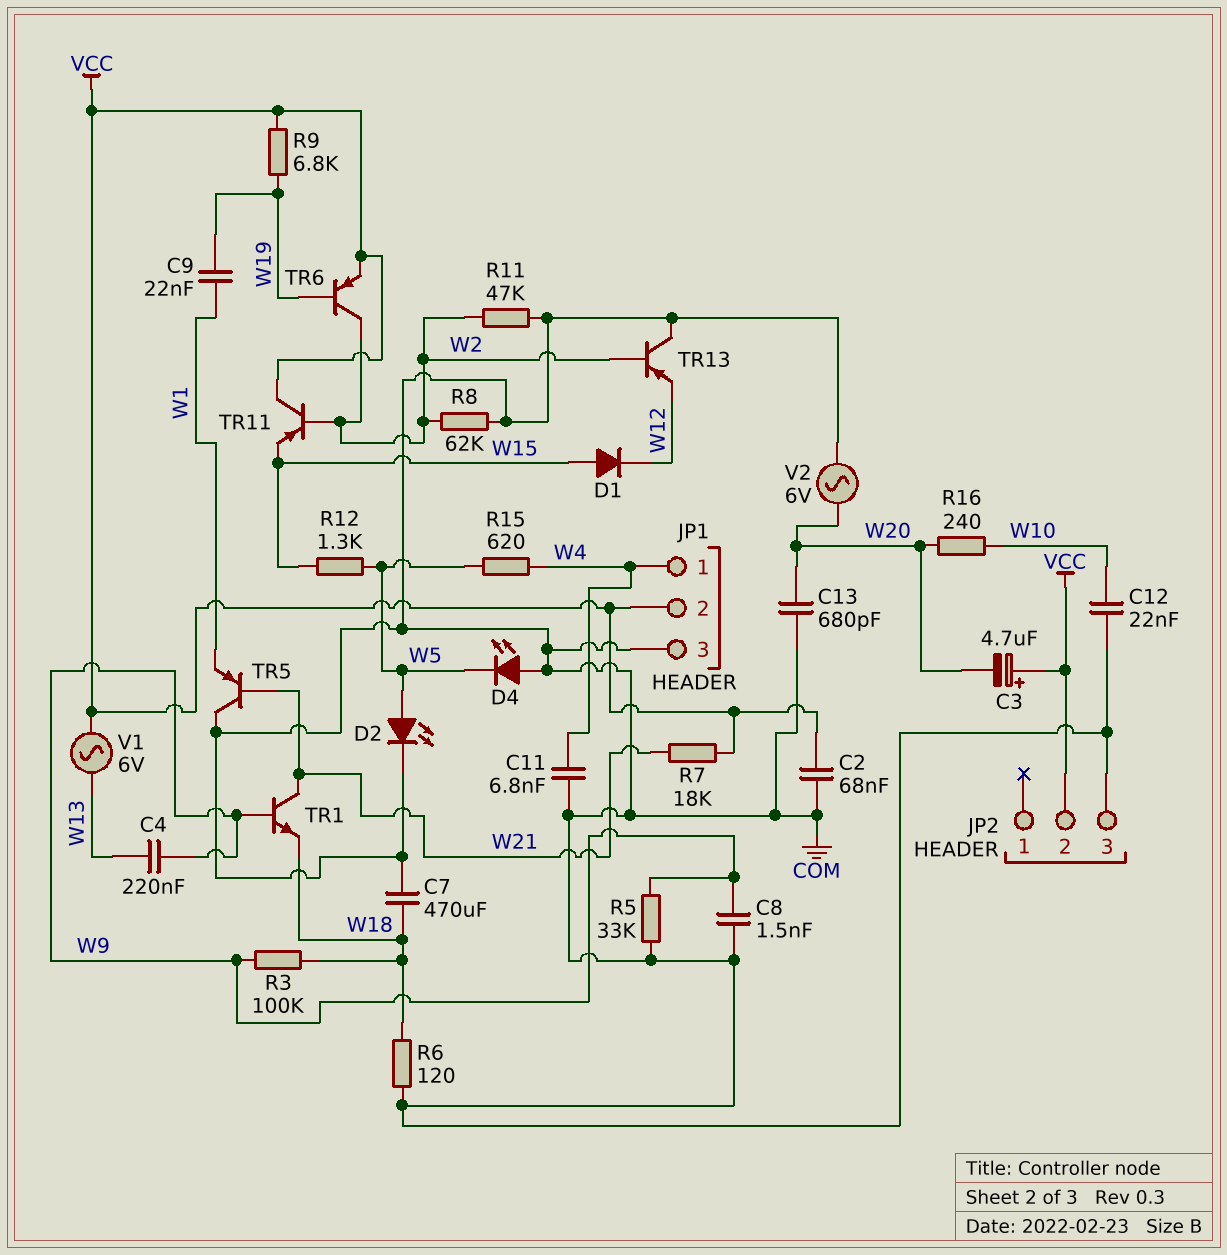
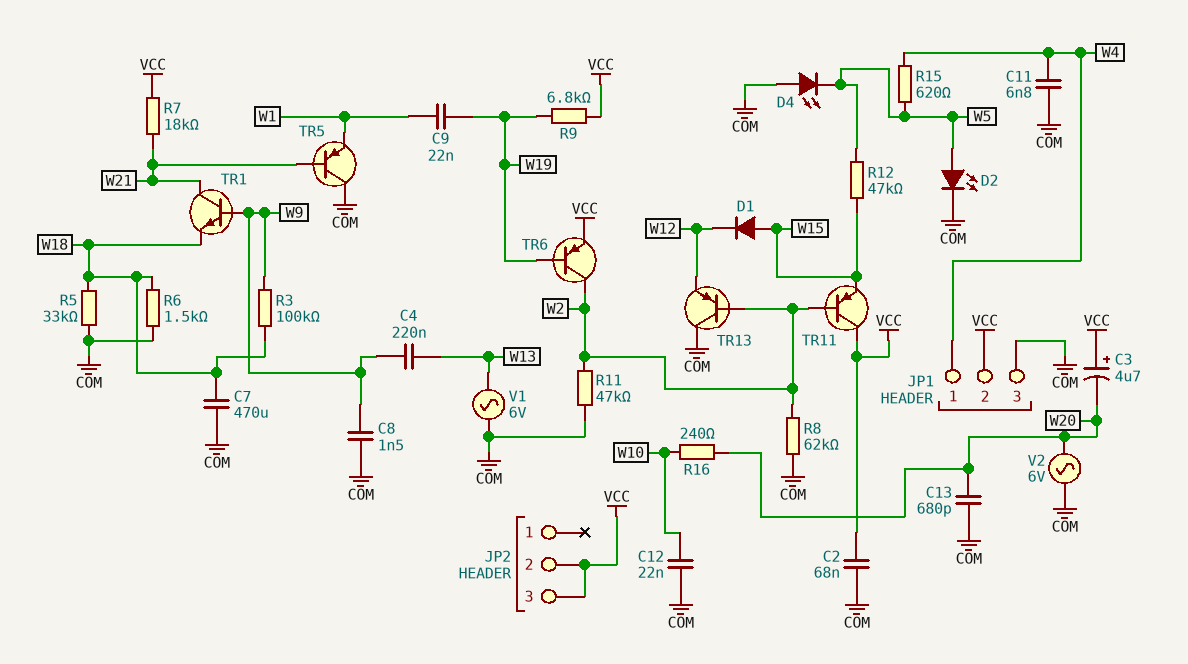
JP2 pin 3: COM -> VCC
R5: 33k (COM, W9) -> 33k (COM, W18)
R6: 120 (COM, W18) -> 1.5k (COM, W18)
R12: 1.3k (W5, W15) -> 47k (W5, W15)
V1: AC 6V (VCC, W13) -> AC 6V (COM, W13)

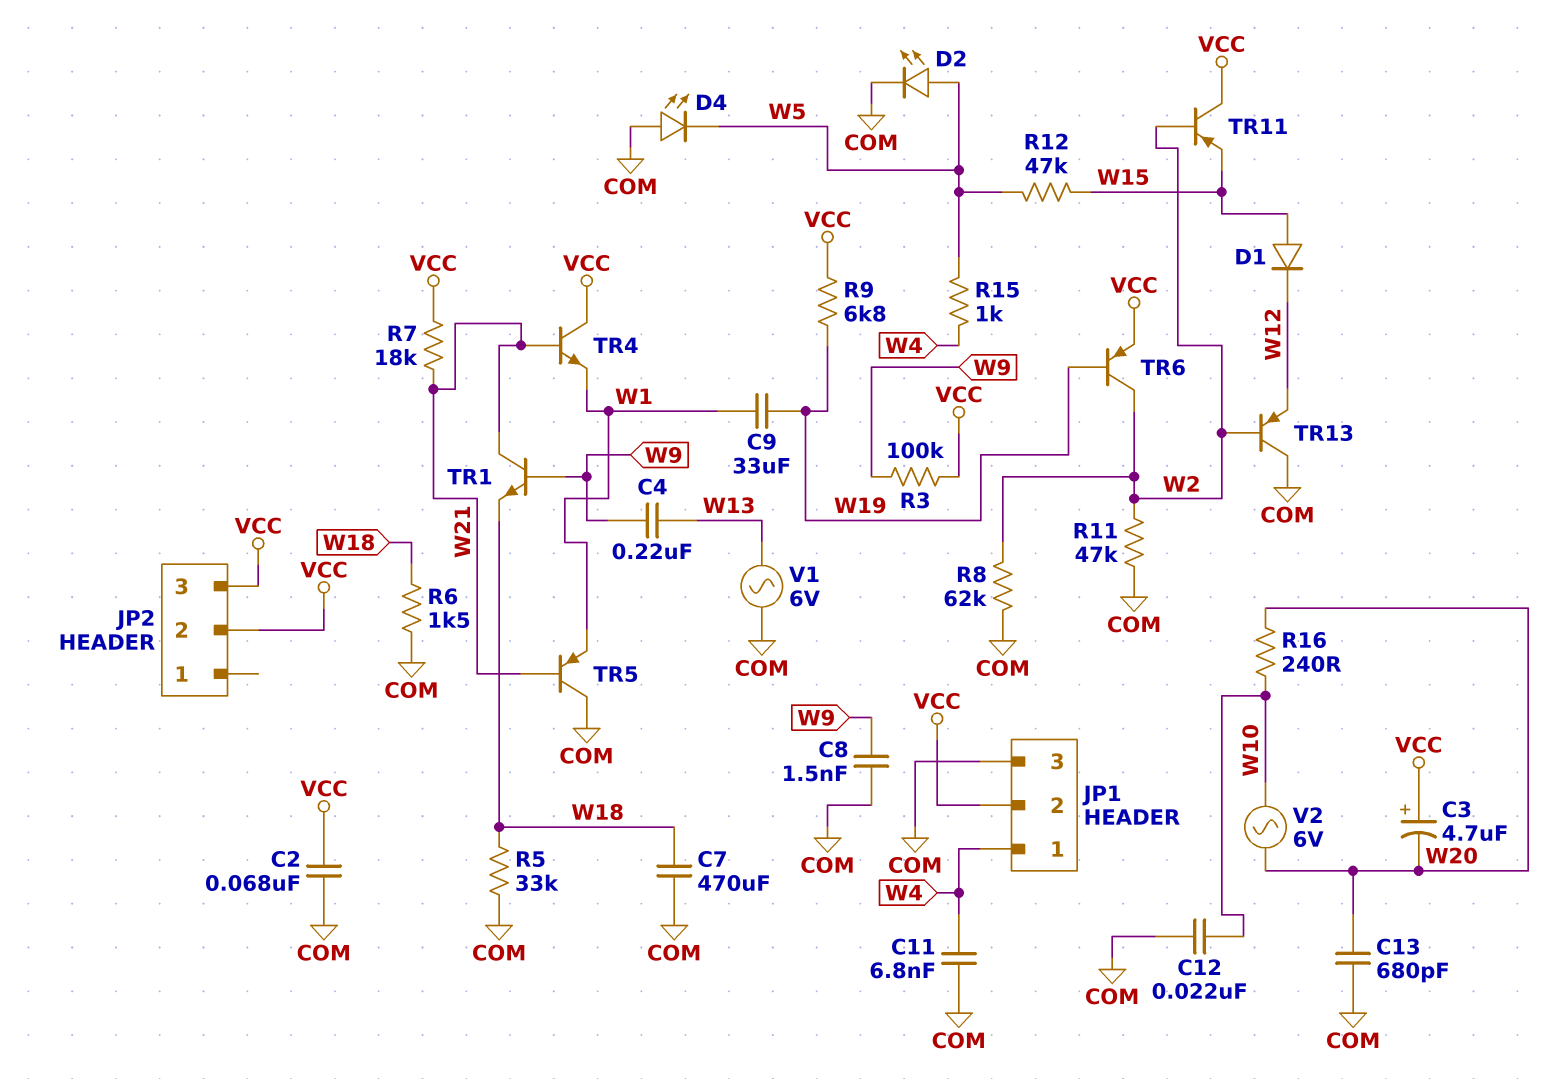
C9: 22nF (W1, W19) -> 33uF (W1, W19)
R3: 100k (W9, W18) -> 100k (VCC, W9)
R15: 620 (W4, W5) -> 1k (W4, W5)
TR4: none -> NPN (B W21, C VCC, E W1)
V2: AC 6V (COM, W20) -> AC 6V (W10, W20)

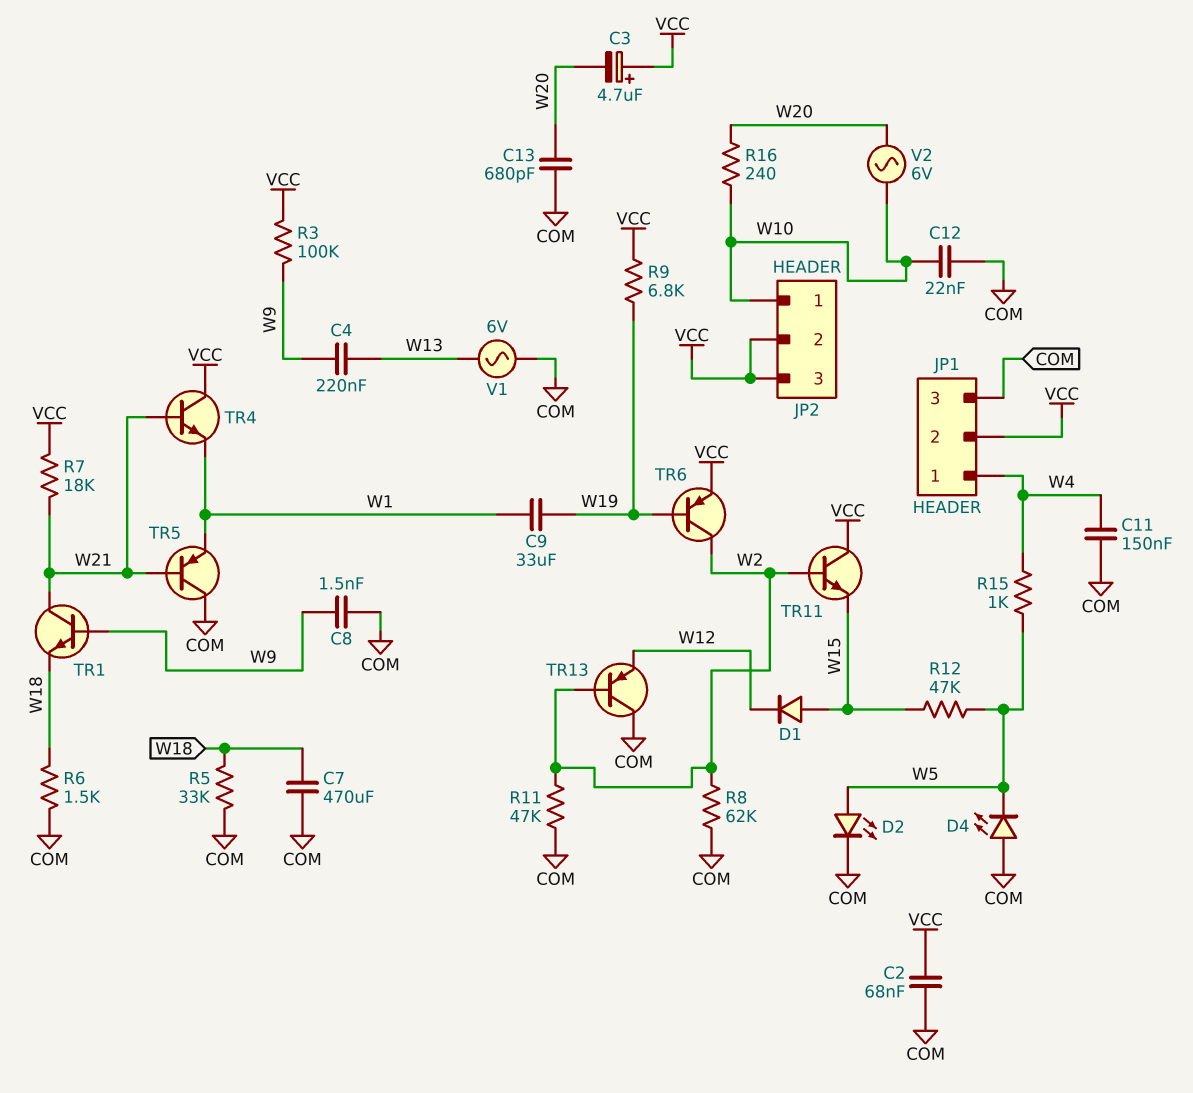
C11: 6.8nF (COM, W4) -> 150nF (COM, W4)
JP2 pin 1: none -> W10
TR11: PNP (B W2, C VCC, E W15) -> NPN (B W2, C VCC, E W15)

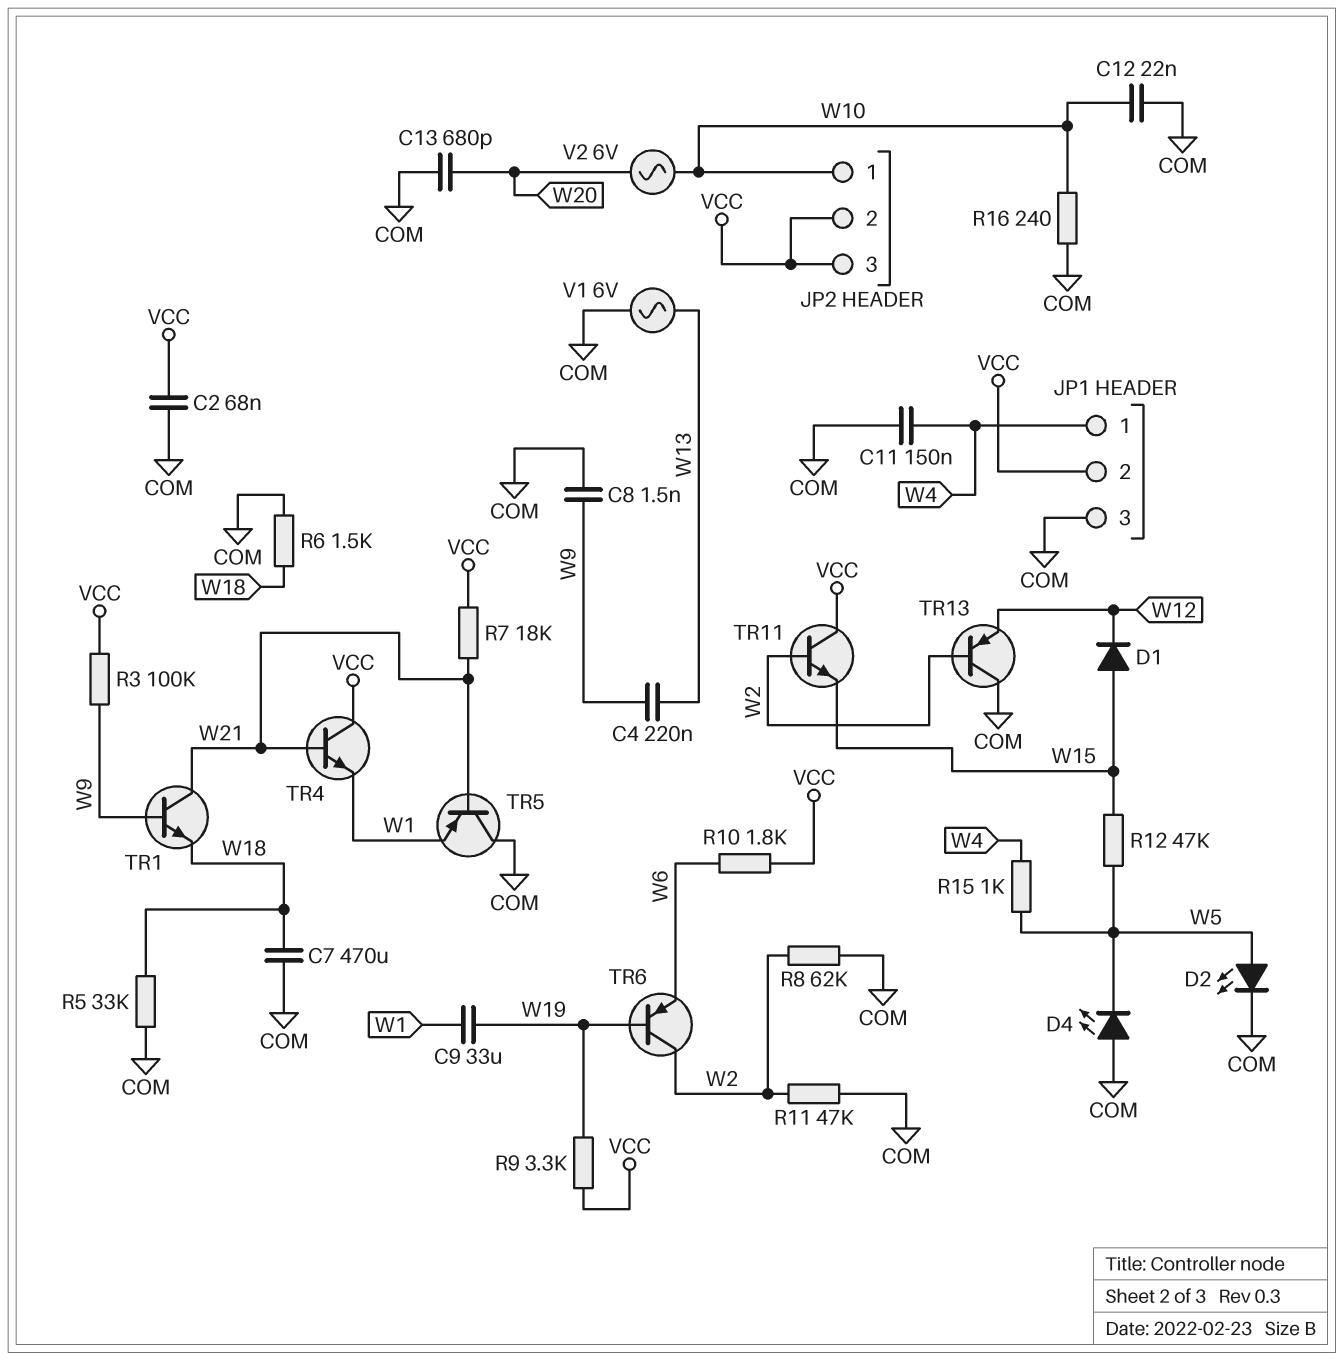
C3: 4.7uF (plus VCC, minus W20) -> none
R9: 6.8k (VCC, W19) -> 3.3k (VCC, W19)
R10: none -> 1.8k (VCC, W6)
R16: 240 (W10, W20) -> 240 (COM, W10)
TR6: PNP (B W19, C W2, E VCC) -> PNP (B W19, C W2, E W6)

